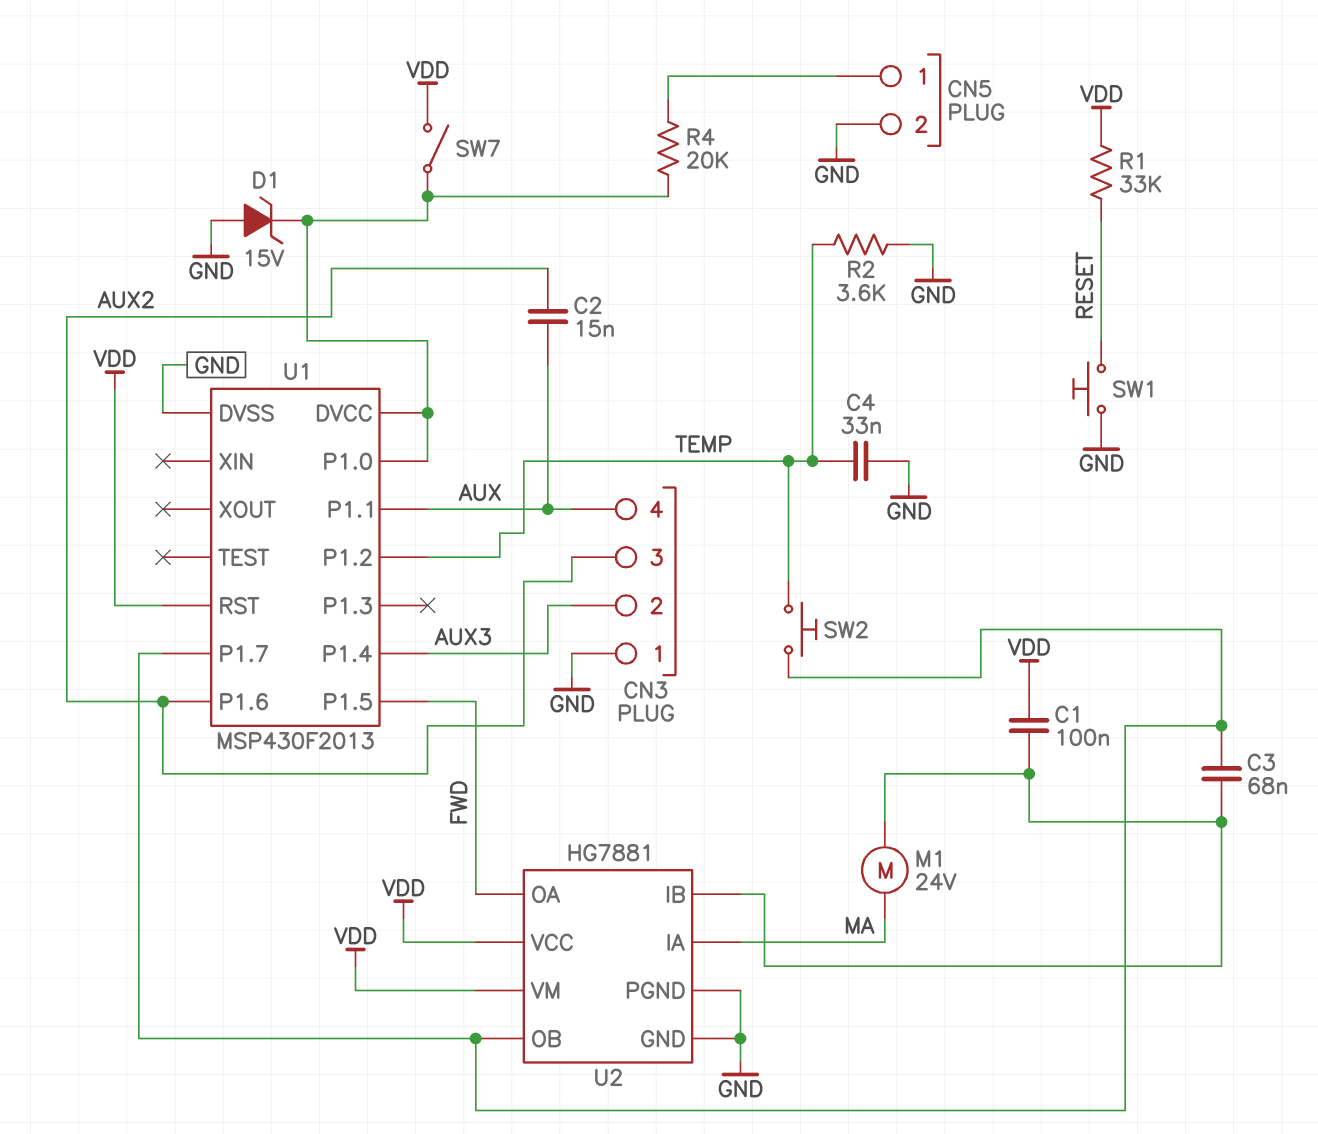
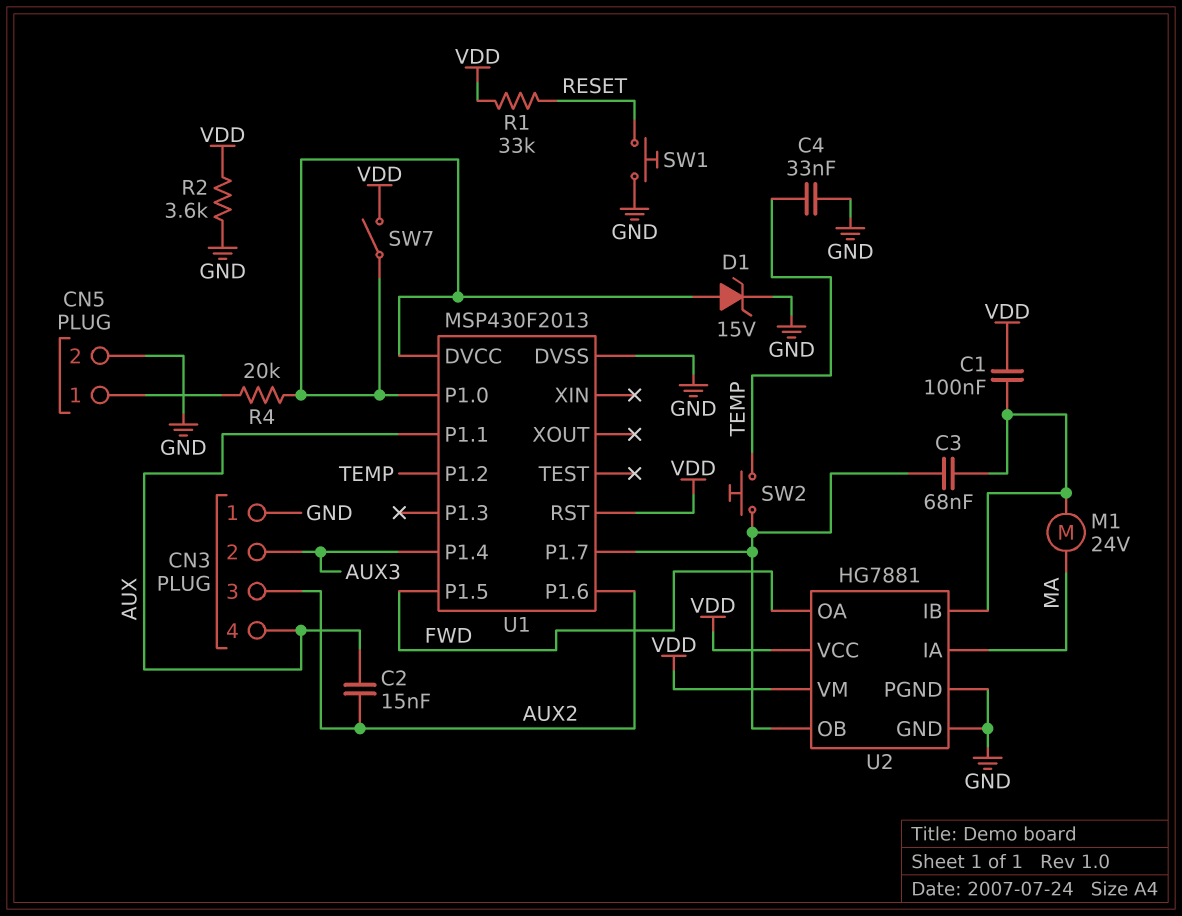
D1: zener 15V (A GND, K U1/DVCC) -> zener 15V (A U1/DVCC, K GND)
R2: 3.6k (GND, TEMP) -> 3.6k (GND, VDD)

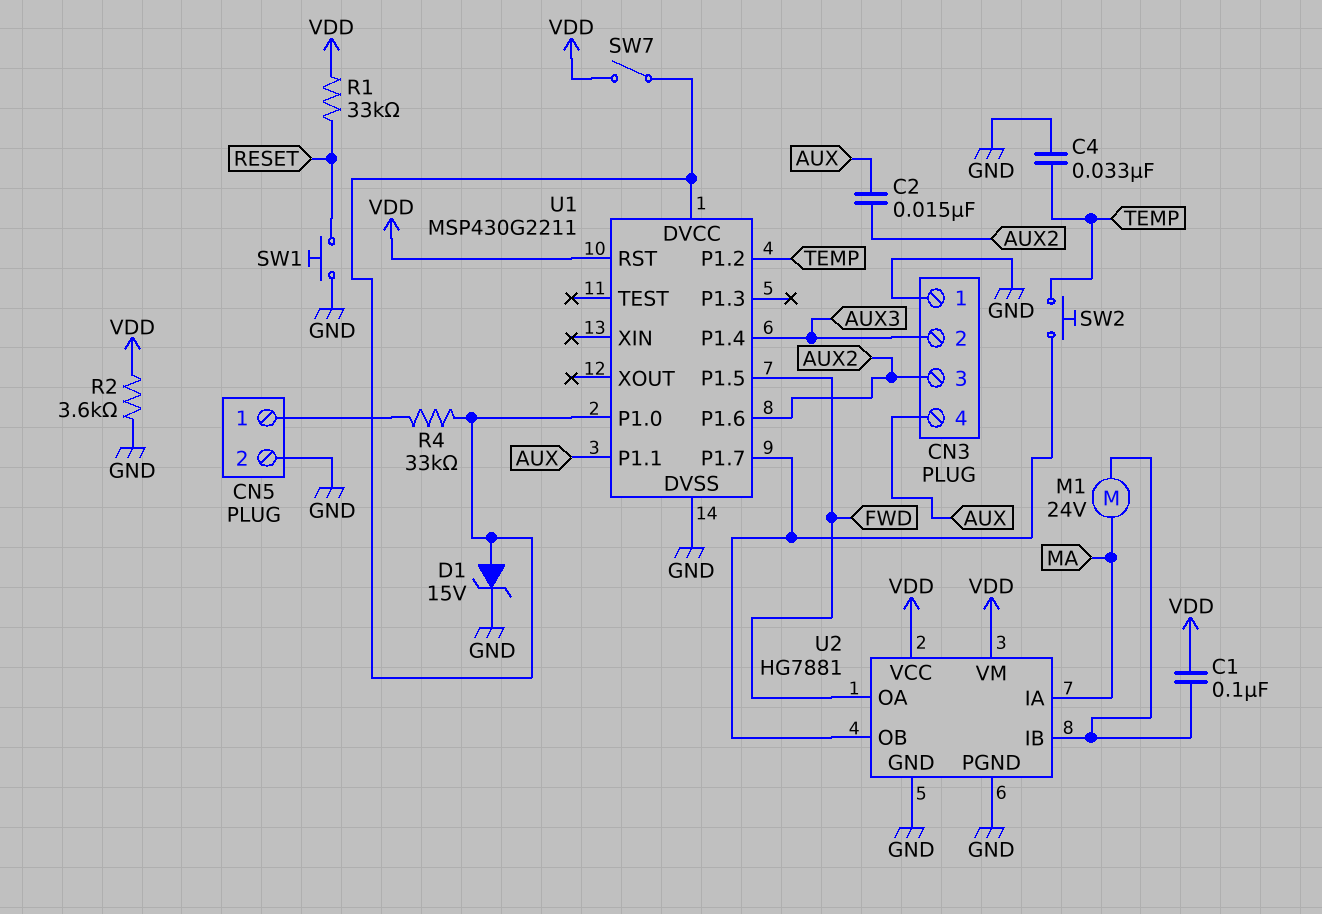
C3: 68nF (U1/P1.7, U2/IB) -> none
R4: 20k (CN5/1, U1/DVCC) -> 33k (CN5/1, U1/DVCC)
U1: MSP430F2013 -> MSP430G2211

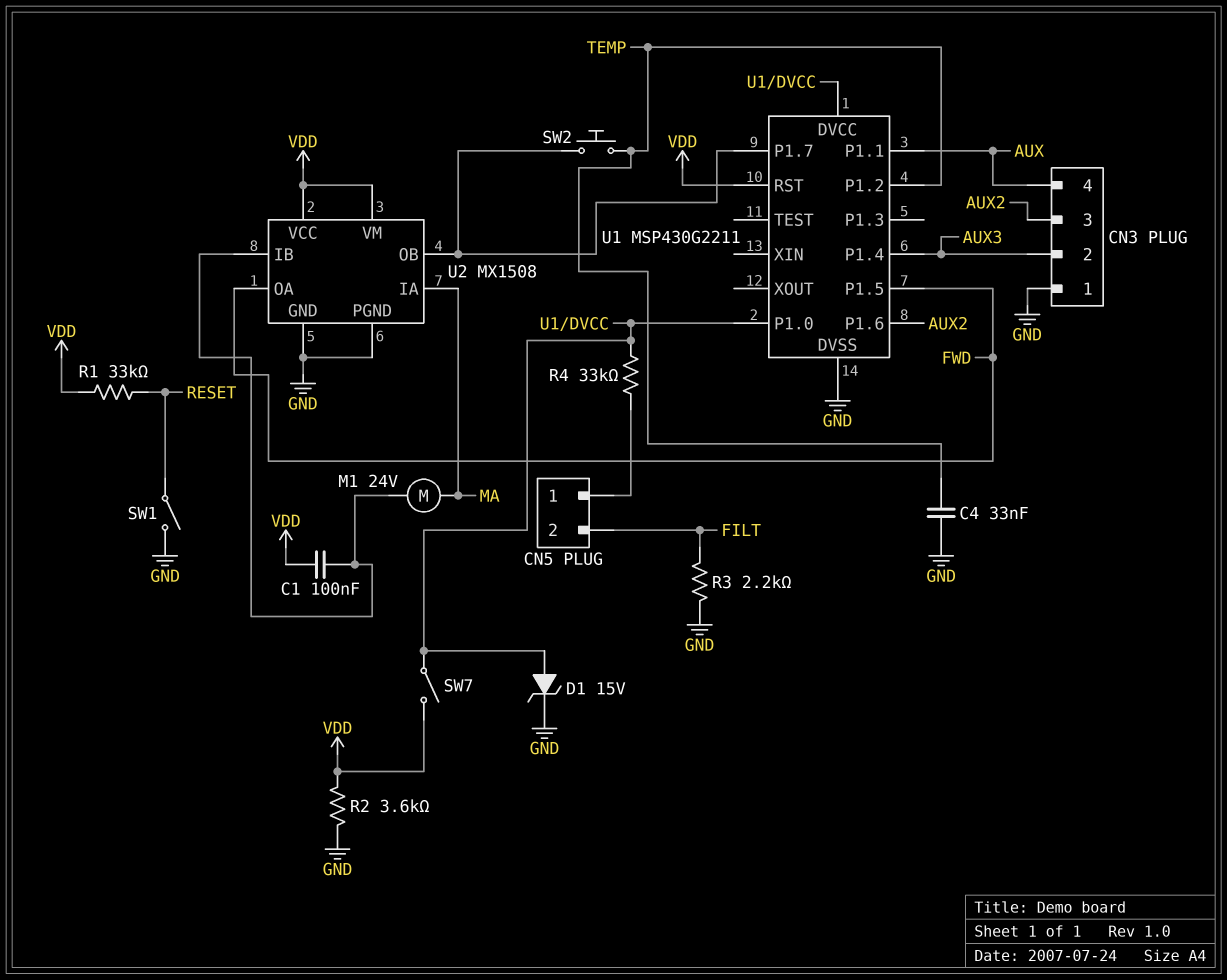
C2: 15nF (AUX, AUX2) -> none
CN5 pin 2: GND -> FILT
R3: none -> 2.2k (FILT, GND)
SW1: button (GND, RESET) -> switch (GND, RESET)
U2: HG7881 -> MX1508

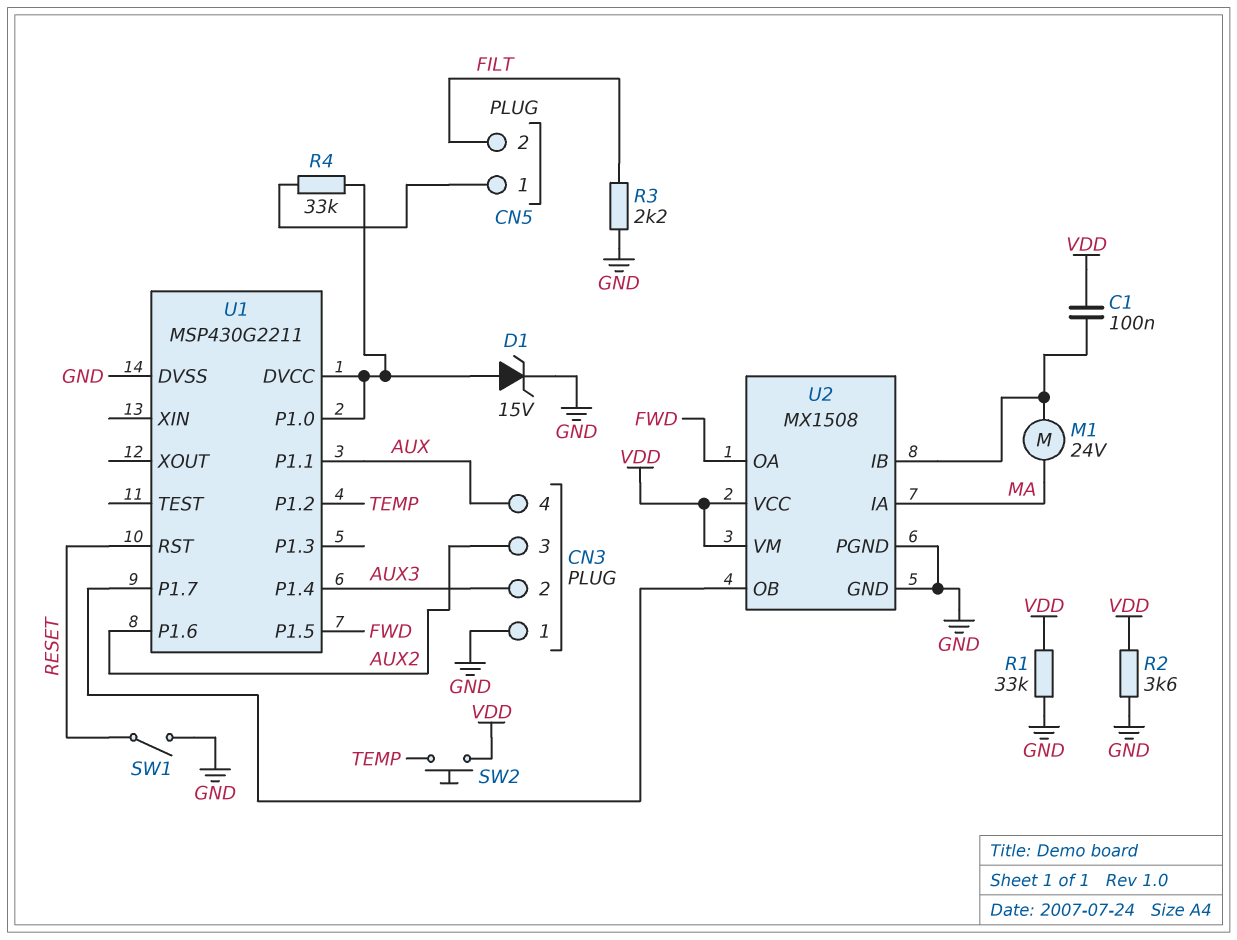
C4: 33nF (GND, TEMP) -> none
R1: 33k (RESET, VDD) -> 33k (GND, VDD)
SW2: button (TEMP, U1/P1.7) -> button (TEMP, VDD)
SW7: switch (U1/DVCC, VDD) -> none
U1 pin RST: VDD -> RESET

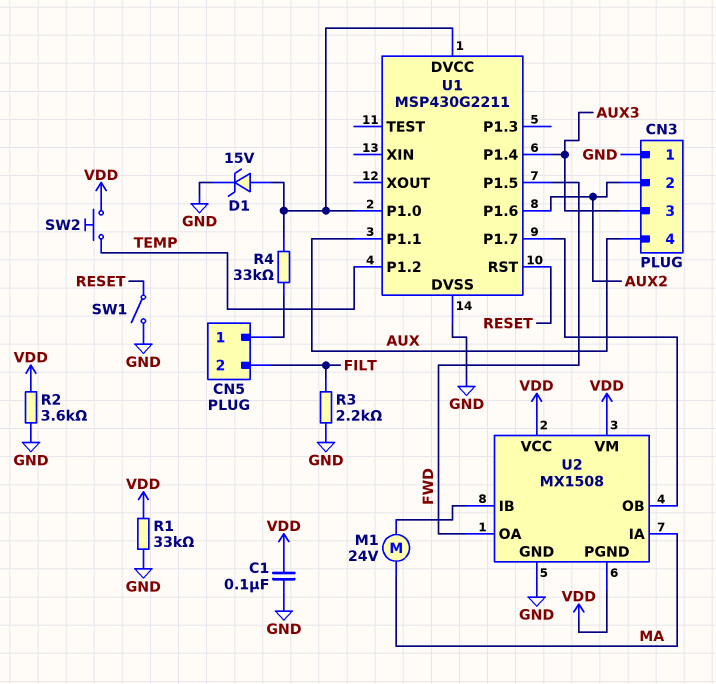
C1: 100nF (U2/IB, VDD) -> 100nF (GND, VDD)
CN3 pin 2: AUX3 -> AUX2
CN3 pin 3: AUX2 -> AUX3
U2 pin PGND: GND -> VDD

